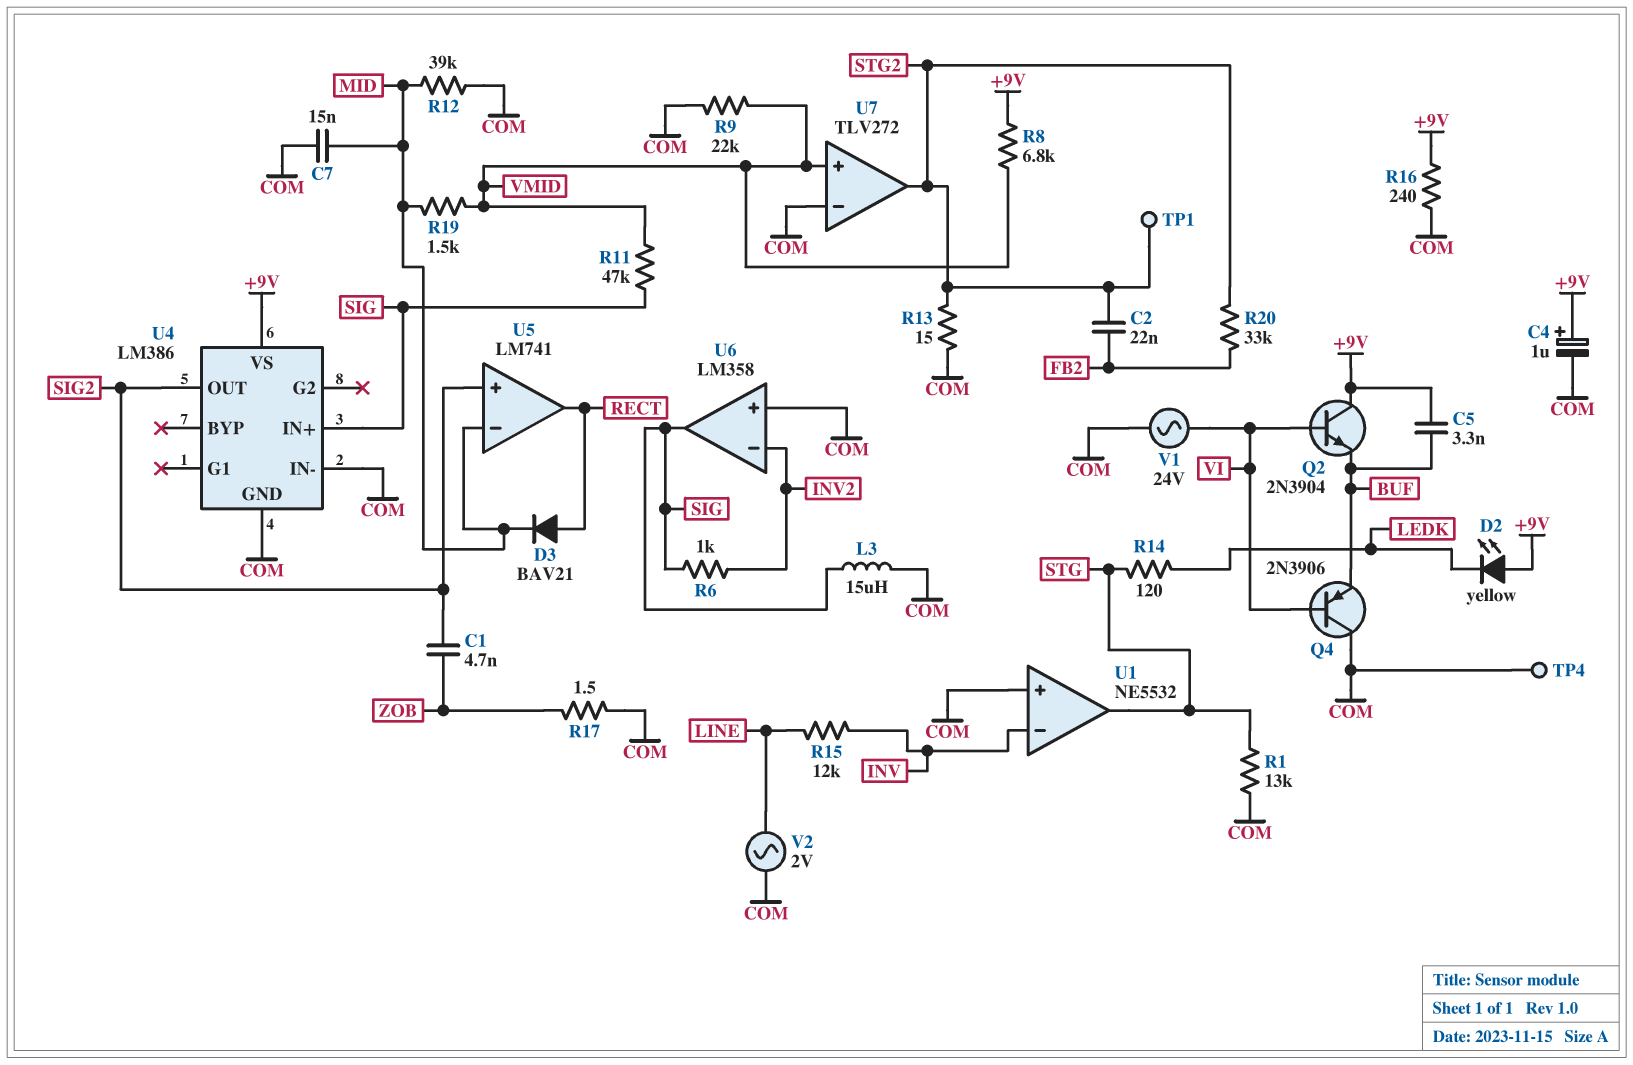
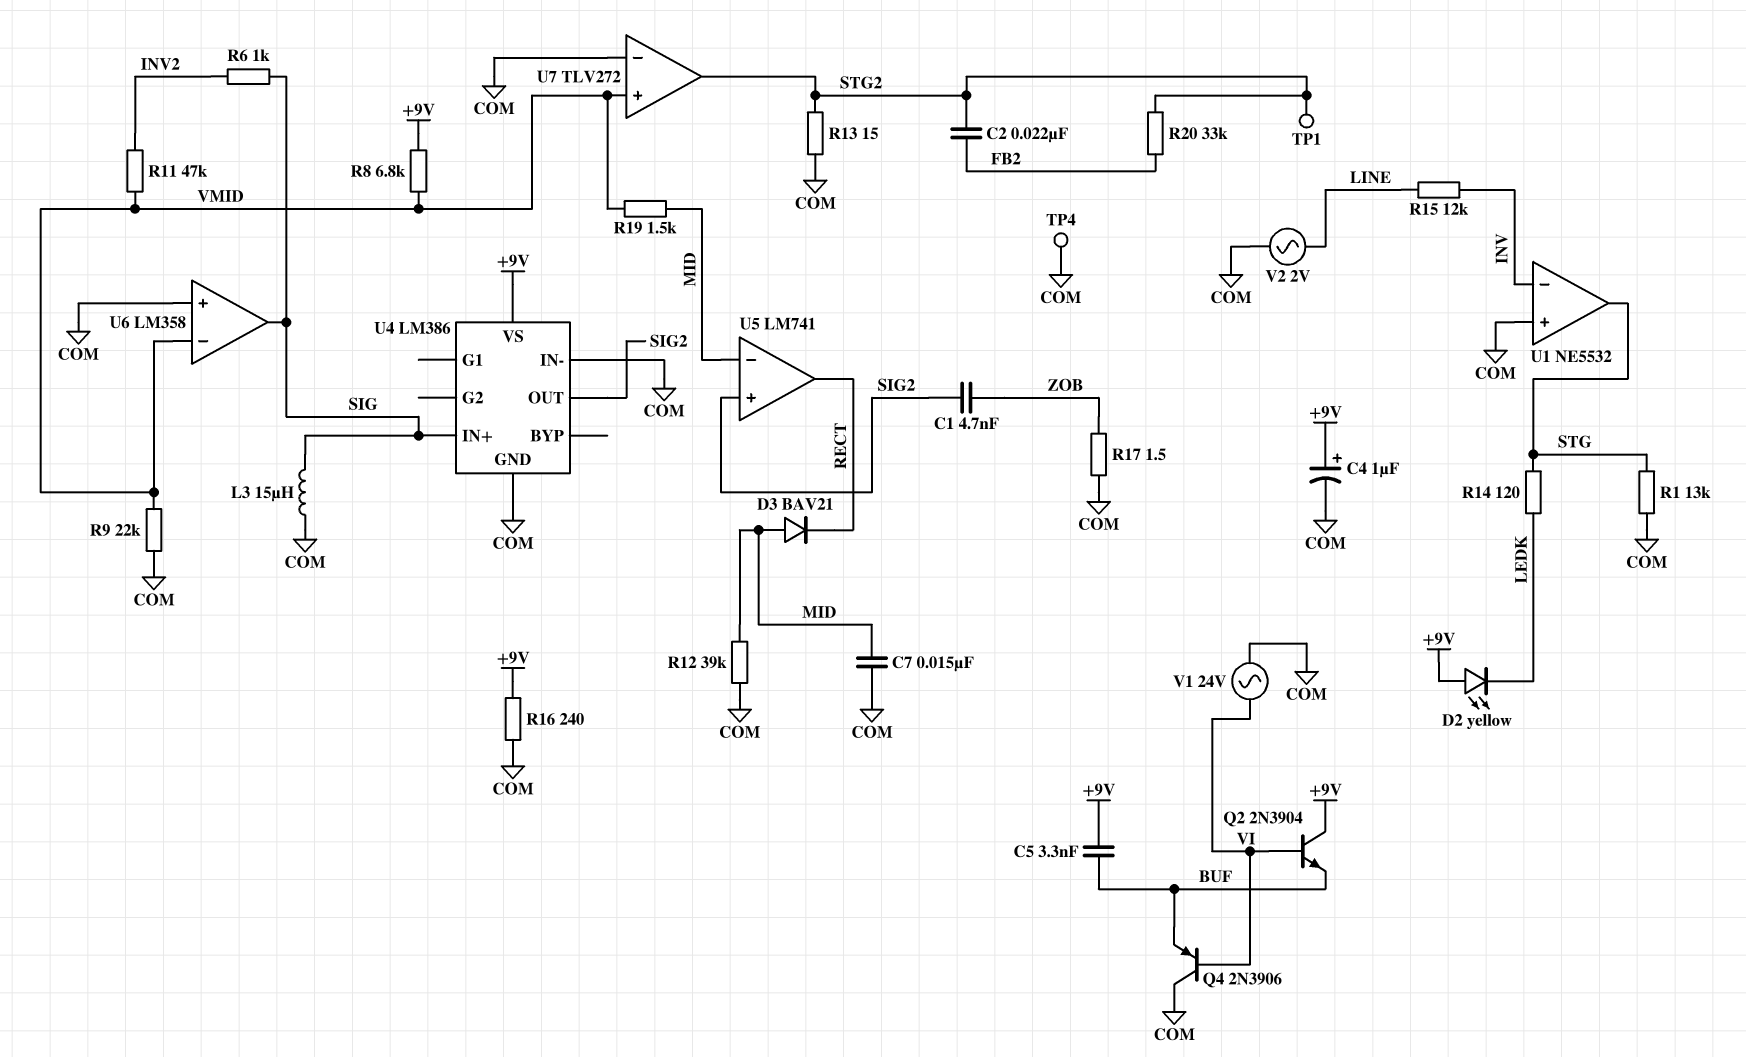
D3: diode BAV21 (A RECT, K MID) -> diode BAV21 (A MID, K RECT)
R11: 47k (SIG, VMID) -> 47k (INV2, VMID)
U6 pin in-: INV2 -> VMID

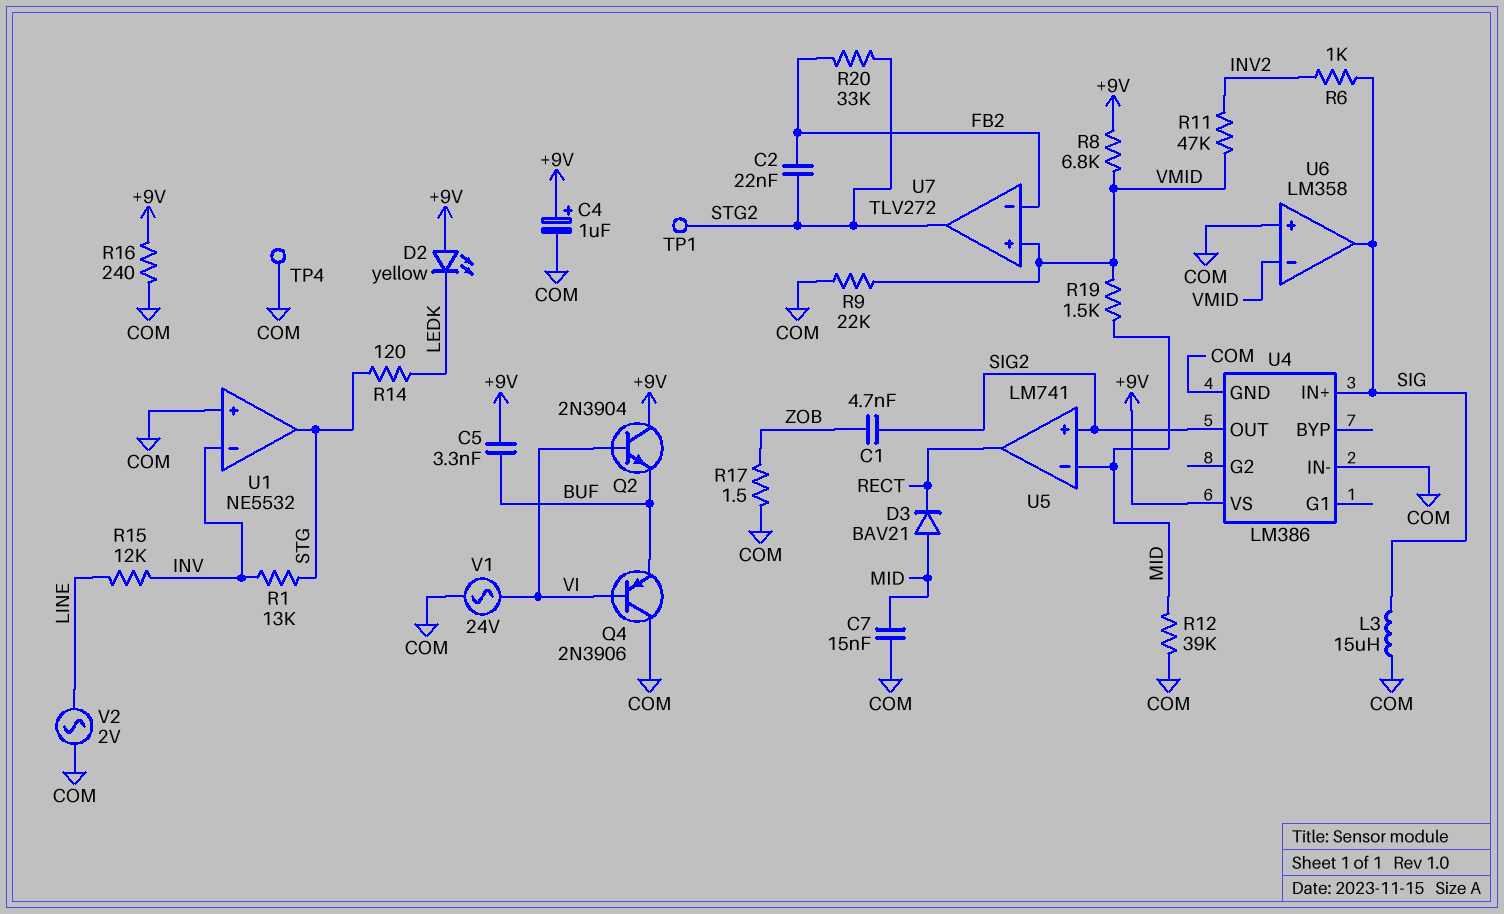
R1: 13k (COM, STG) -> 13k (INV, STG)
R13: 15 (COM, STG2) -> none
U7 pin in-: COM -> FB2

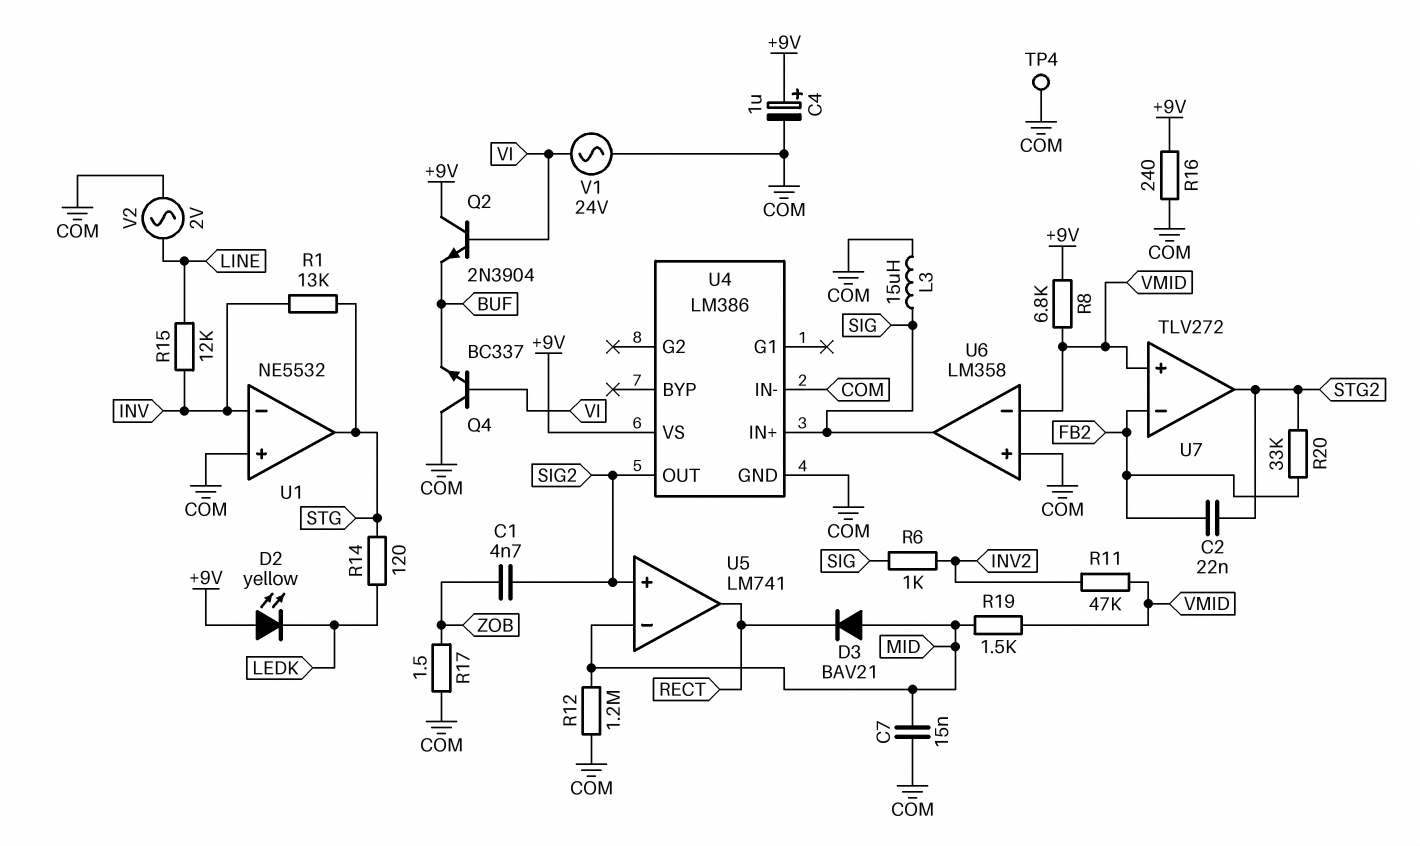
C5: 3.3nF (+9V, BUF) -> none
Q4: PNP 2N3906 (B VI, C COM, E BUF) -> NPN BC337 (B VI, C COM, E BUF)
R9: 22k (COM, VMID) -> none
R12: 39k (COM, MID) -> 1.2M (COM, MID)
TP1: test point (STG2) -> none

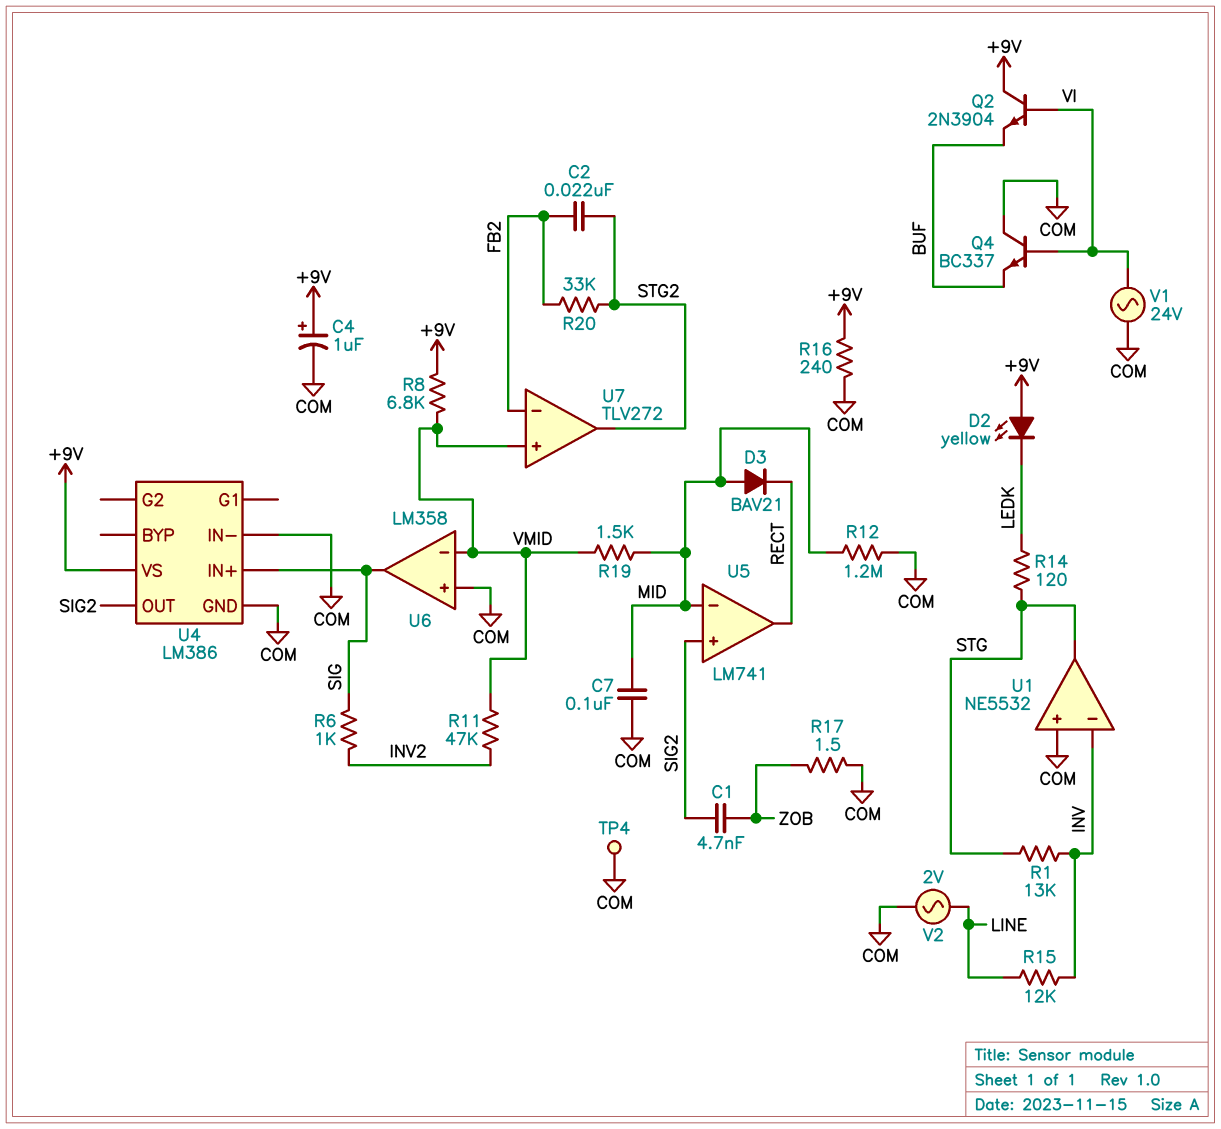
C7: 15nF (COM, MID) -> 100nF (COM, MID)
L3: 15uH (COM, SIG) -> none

